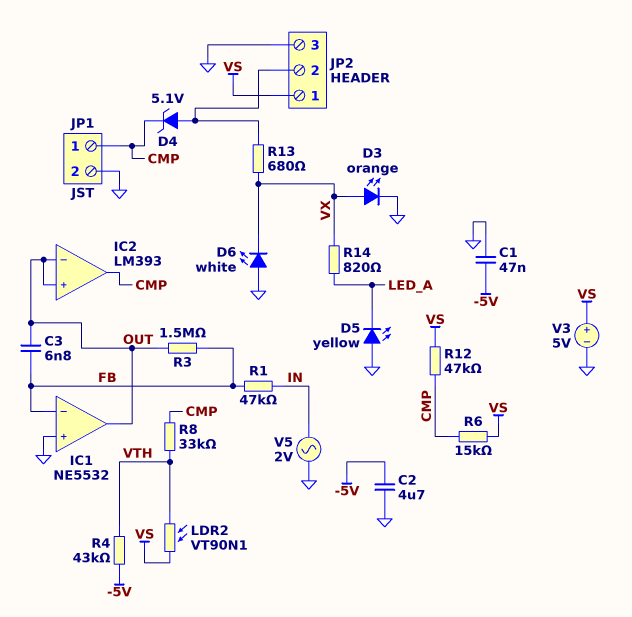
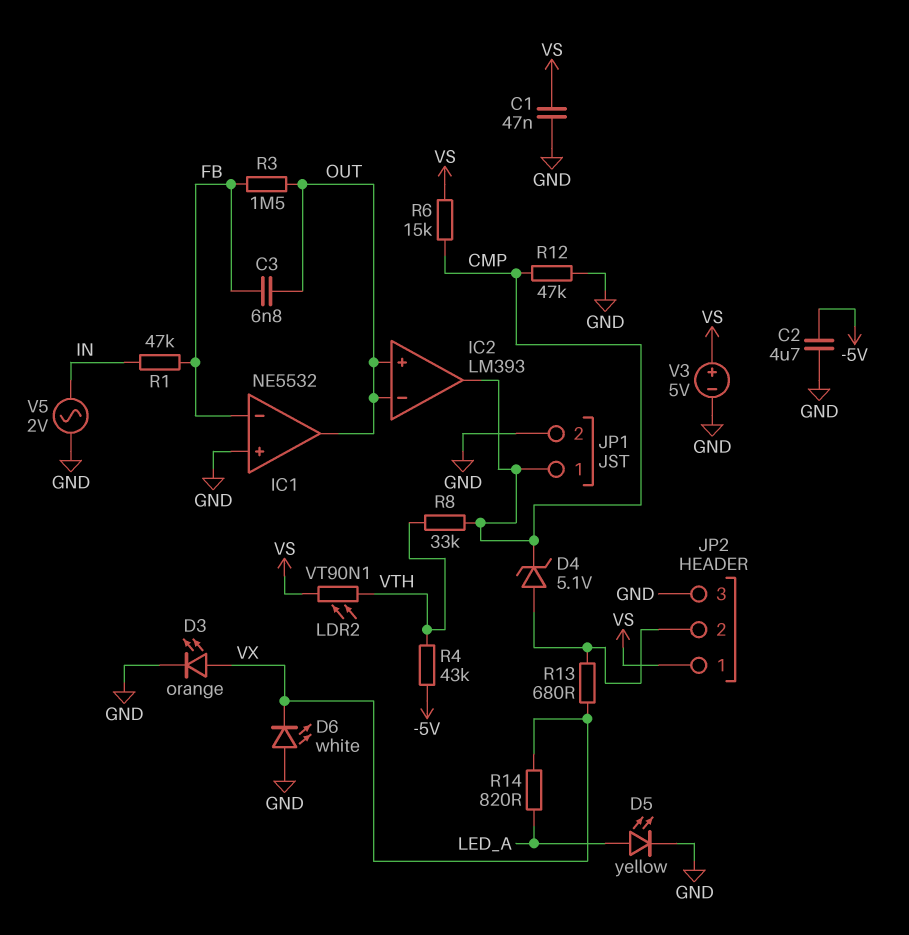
C1: 47nF (-5V, GND) -> 47nF (GND, VS)
D5: LED yellow (A GND, K LED_A) -> LED yellow (A LED_A, K GND)
R12: 47k (CMP, VS) -> 47k (CMP, GND)

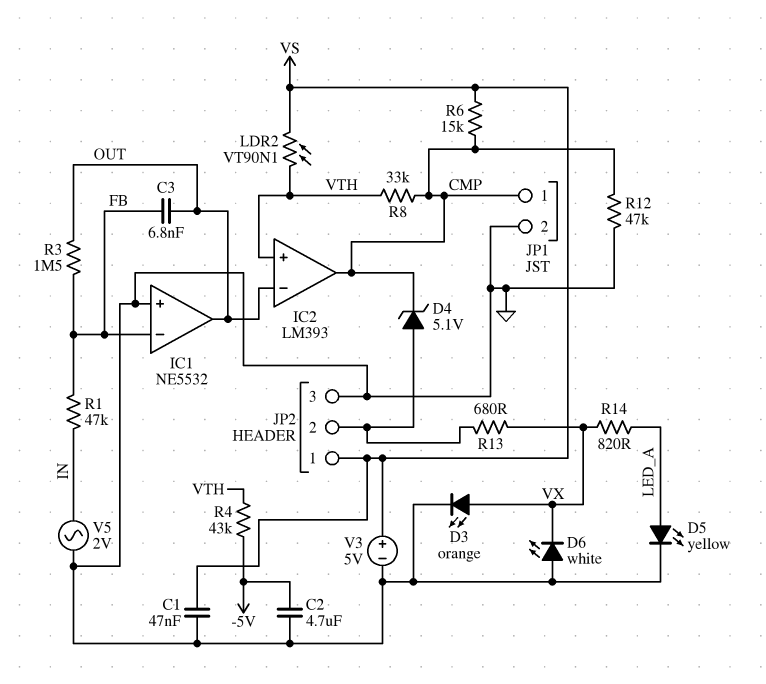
IC2 pin in+: OUT -> VTH

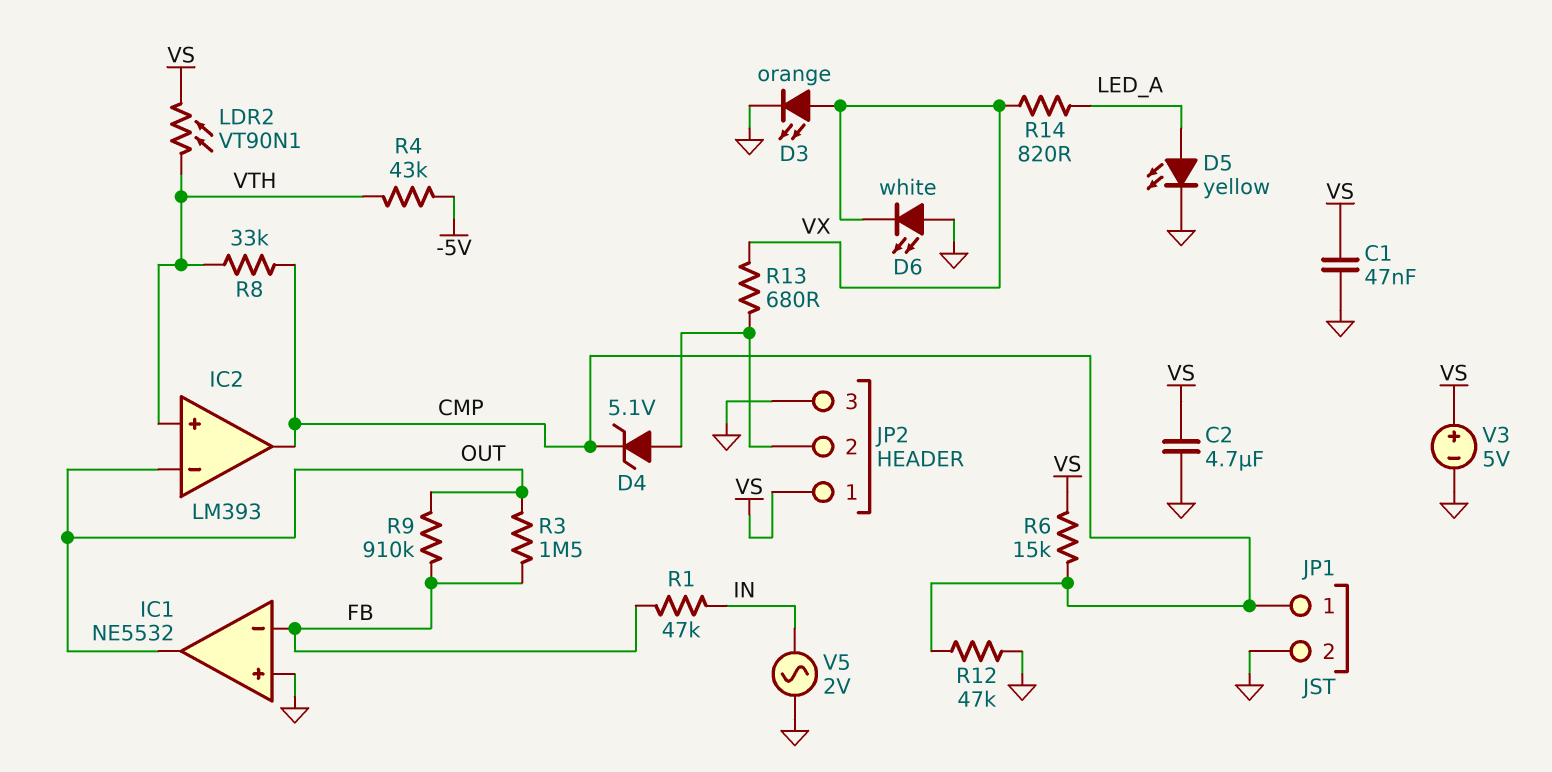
C2: 4.7uF (-5V, GND) -> 4.7uF (GND, VS)
C3: 6.8nF (FB, OUT) -> none
R9: none -> 910k (FB, OUT)

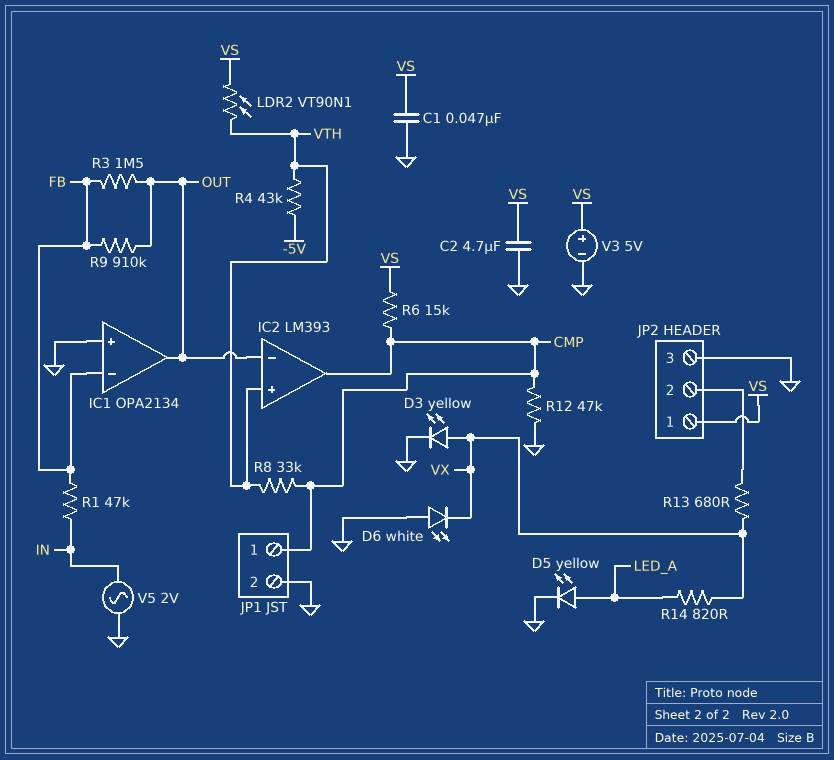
D3: LED orange (A VX, K GND) -> LED yellow (A VX, K GND)
D4: zener 5.1V (A JP2/2, K CMP) -> none
IC1: NE5532 -> OPA2134

